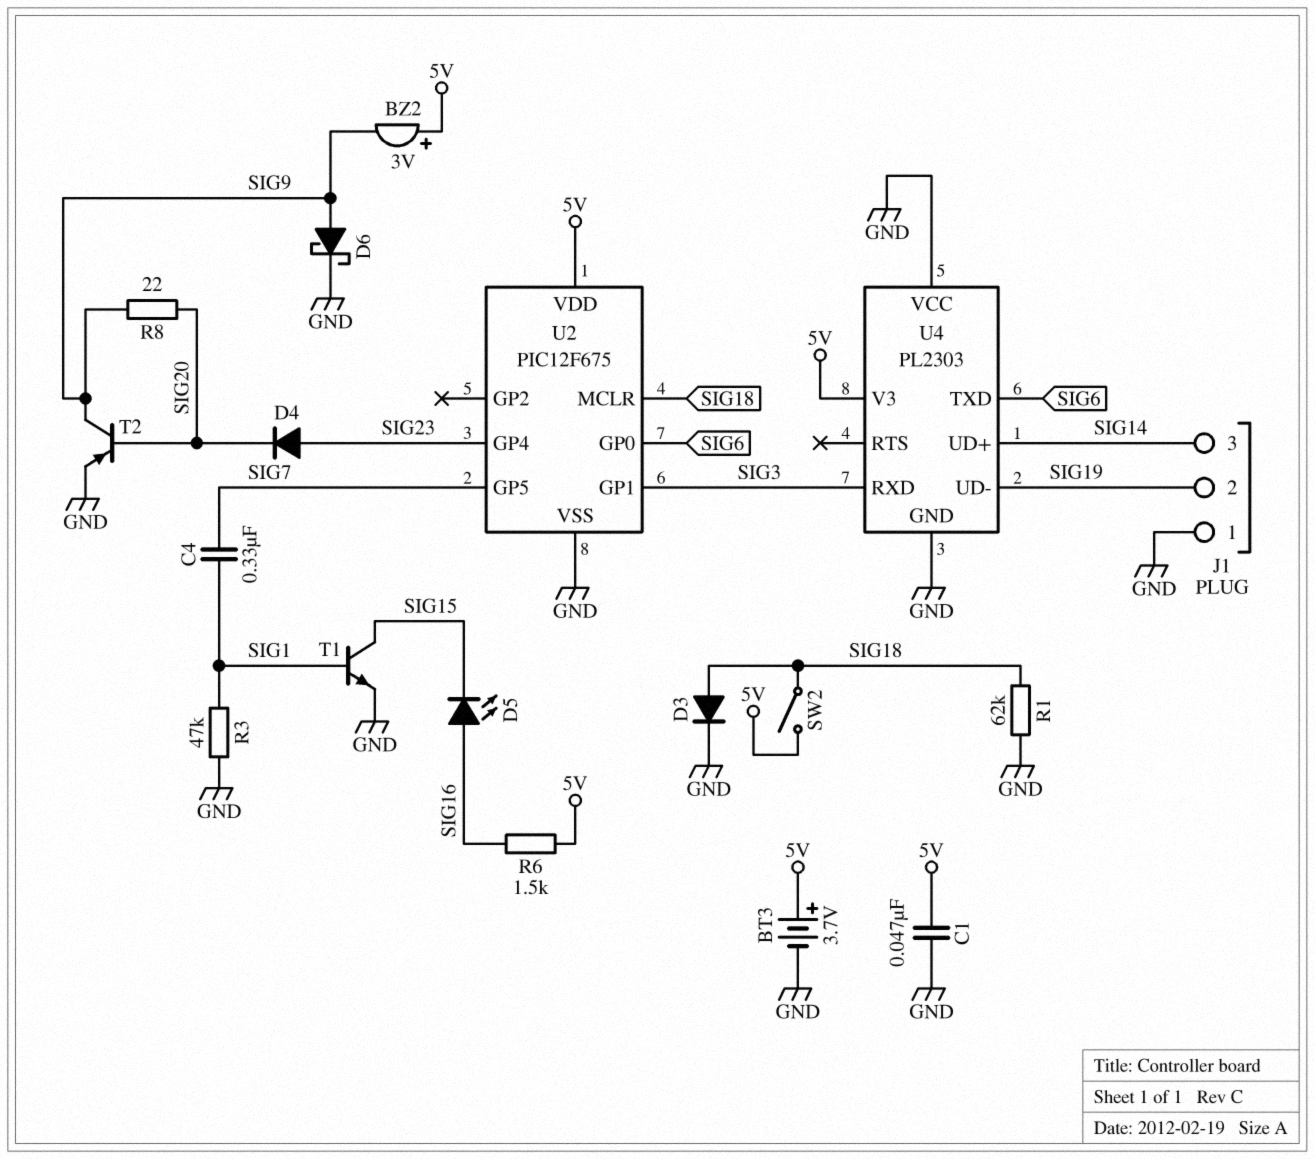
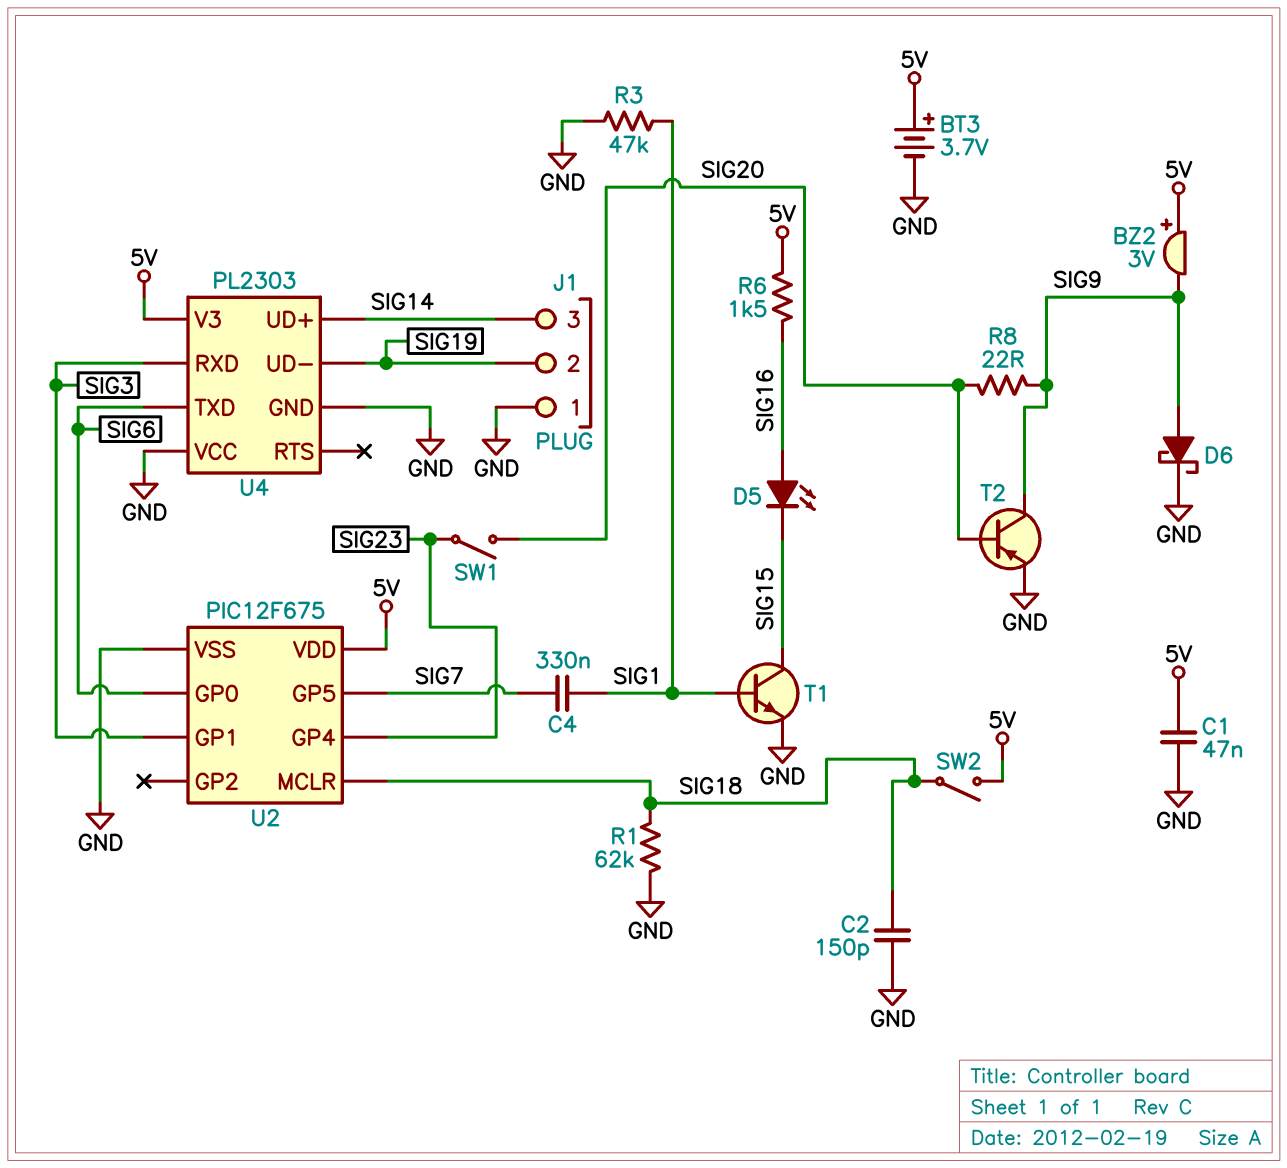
C2: none -> 150pF (GND, SIG18)
D3: diode (A SIG18, K GND) -> none
D4: diode (A SIG23, K SIG20) -> none
SW1: none -> switch (SIG20, SIG23)

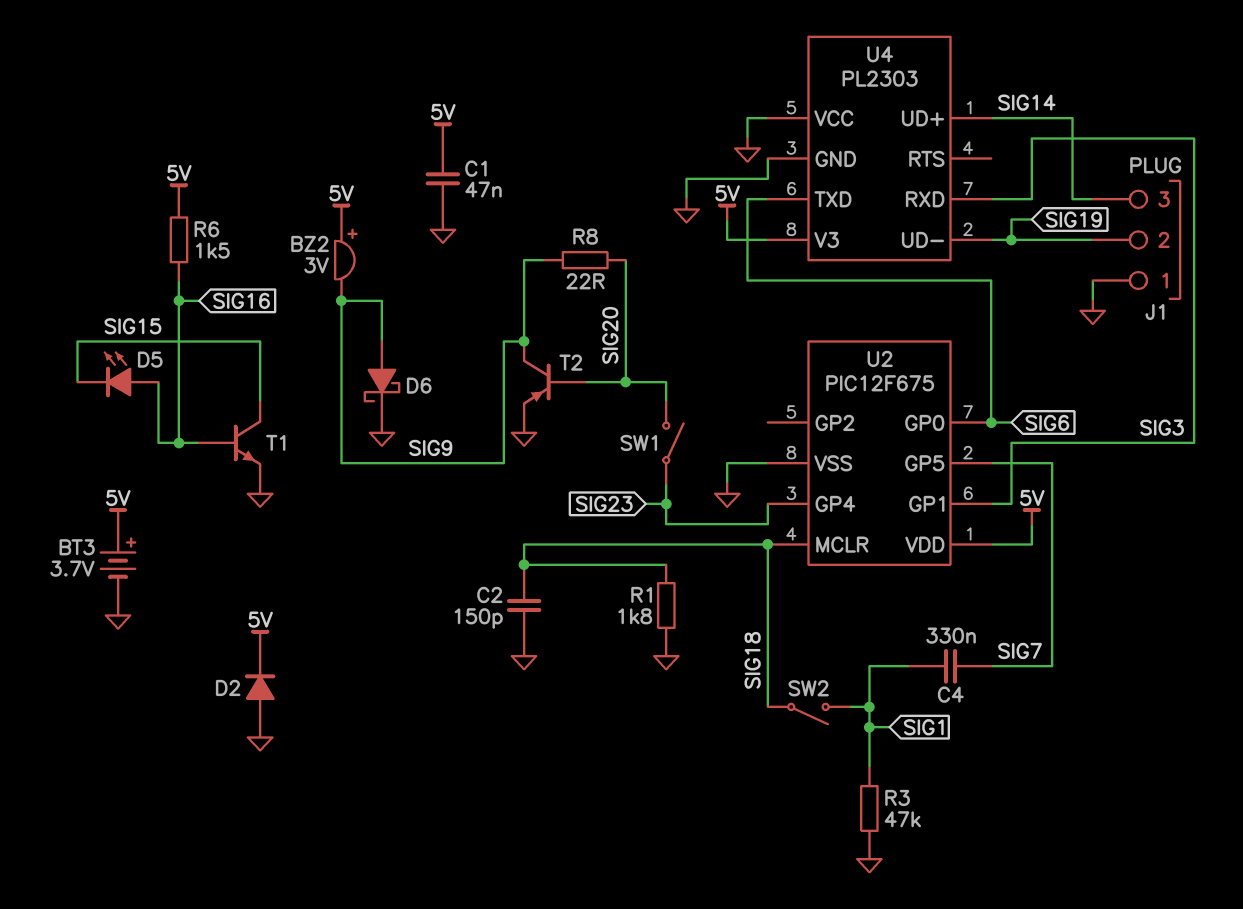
D2: none -> diode (A GND, K 5V)
R1: 62k (GND, SIG18) -> 1.8k (GND, SIG18)
SW2: switch (5V, SIG18) -> switch (SIG1, SIG18)
T1: NPN (B SIG1, C SIG15, E GND) -> NPN (B SIG16, C SIG15, E GND)

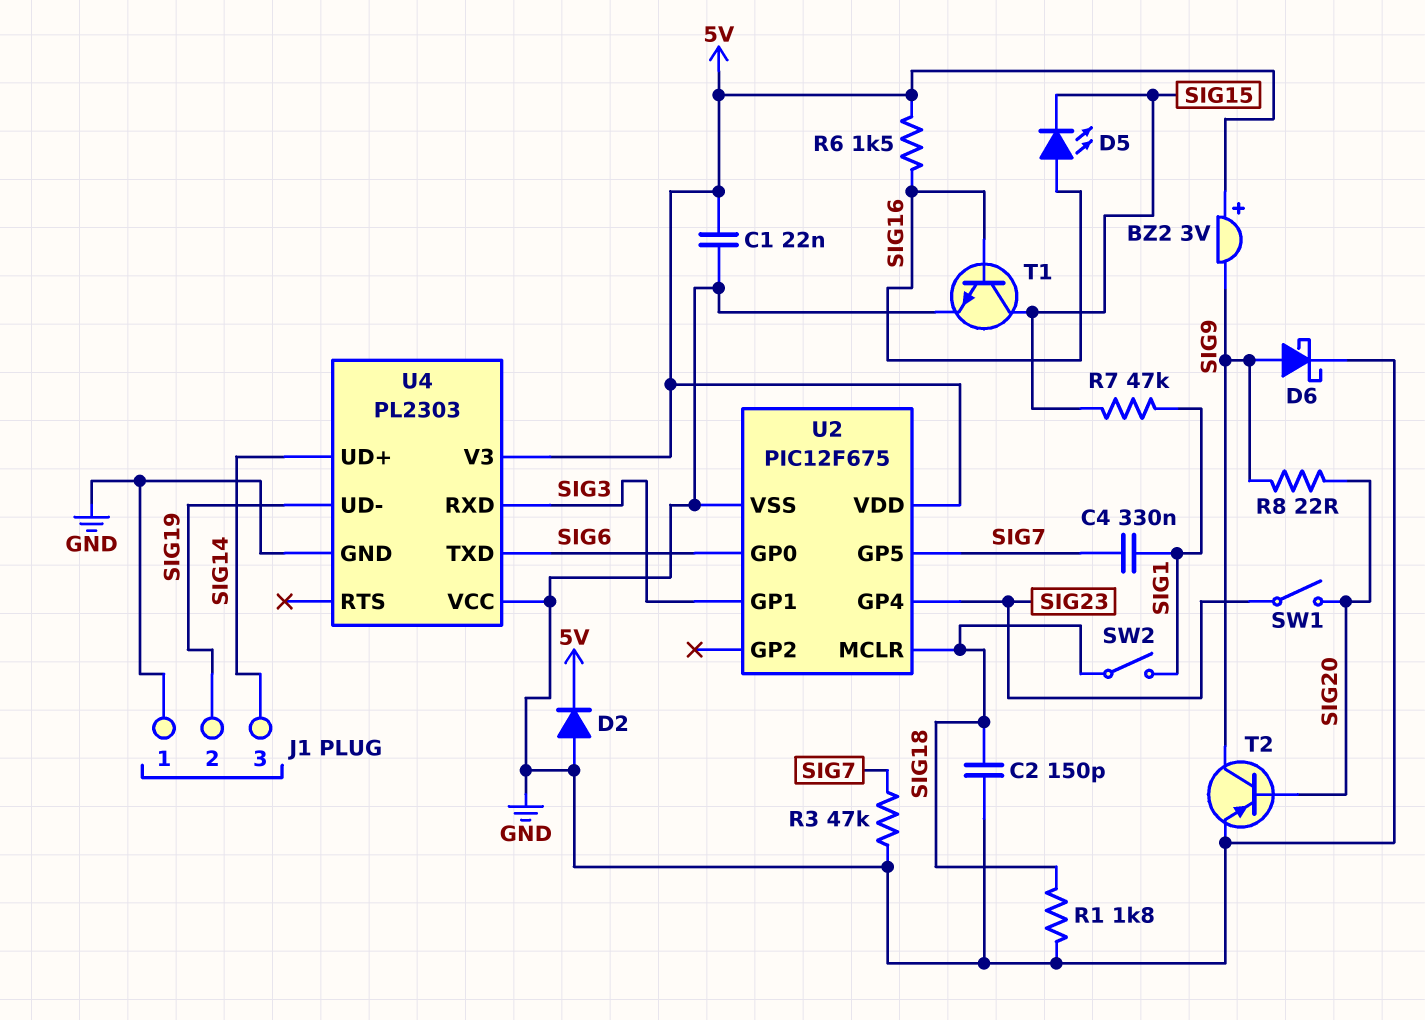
BT3: 3.7V (plus 5V, minus GND) -> none
C1: 47nF (5V, GND) -> 22nF (5V, GND)
R3: 47k (GND, SIG1) -> 47k (GND, SIG7)
R7: none -> 47k (SIG1, SIG15)

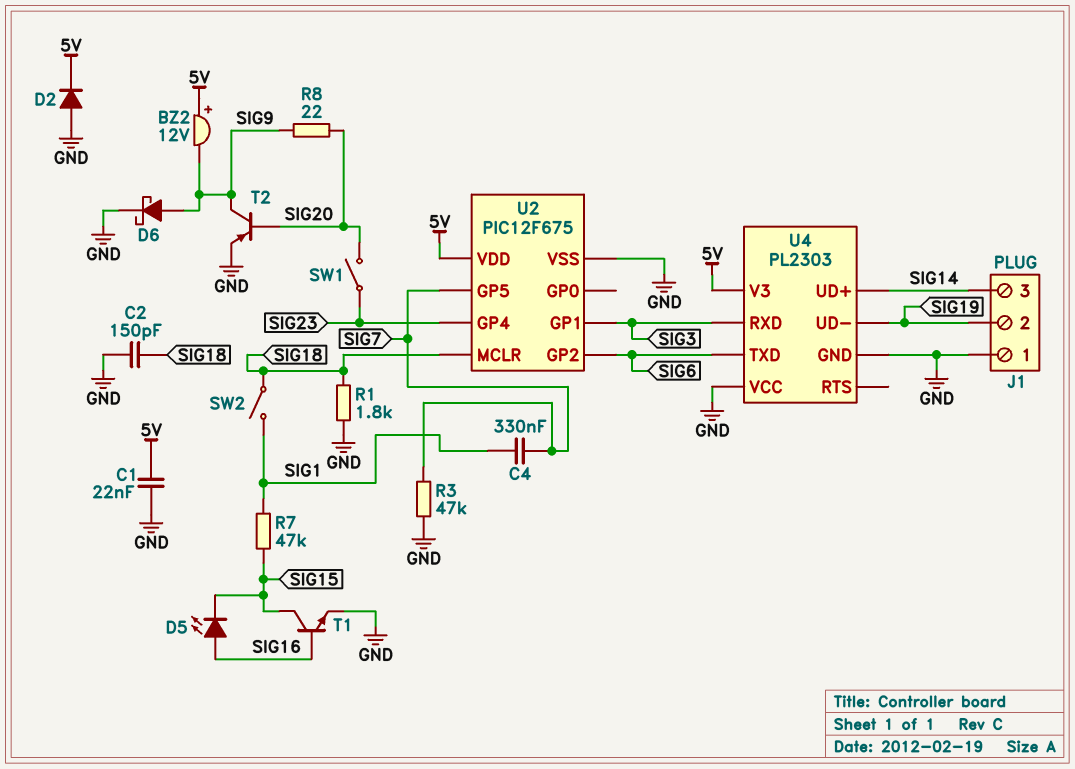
BZ2: buzzer 3V (plus 5V, minus SIG9) -> buzzer 12V (plus 5V, minus SIG9)
R6: 1.5k (5V, SIG16) -> none
U2 pin GP0: SIG6 -> none
U2 pin GP2: none -> SIG6

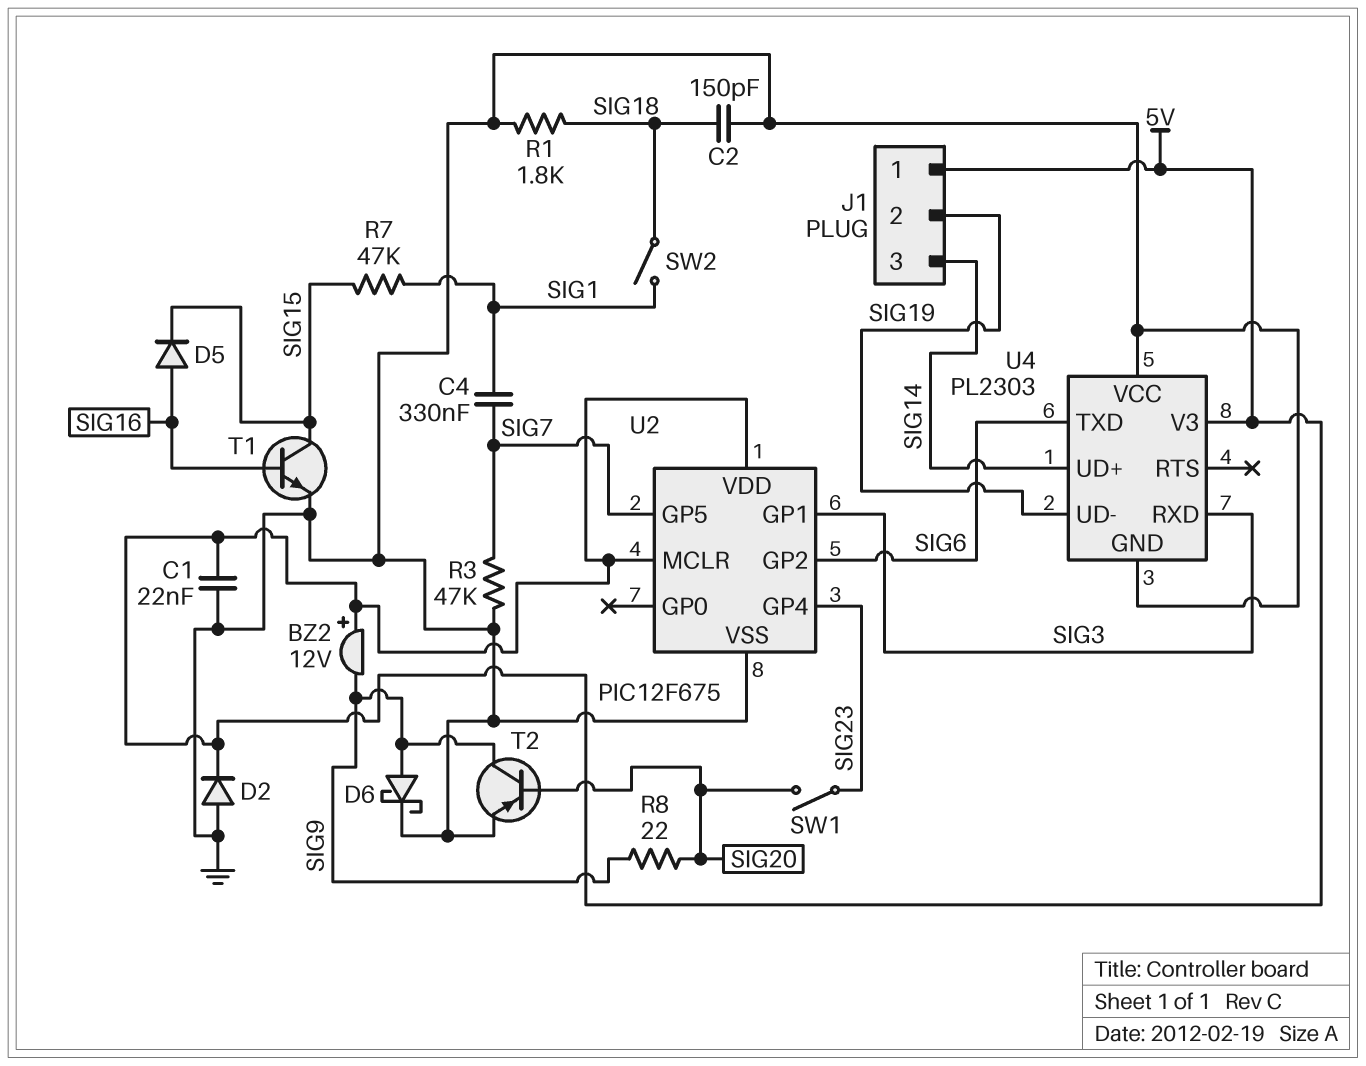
D5: LED (A SIG16, K SIG15) -> diode (A SIG16, K SIG15)
J1 pin 1: GND -> 5V
U2 pin MCLR: SIG18 -> 5V

